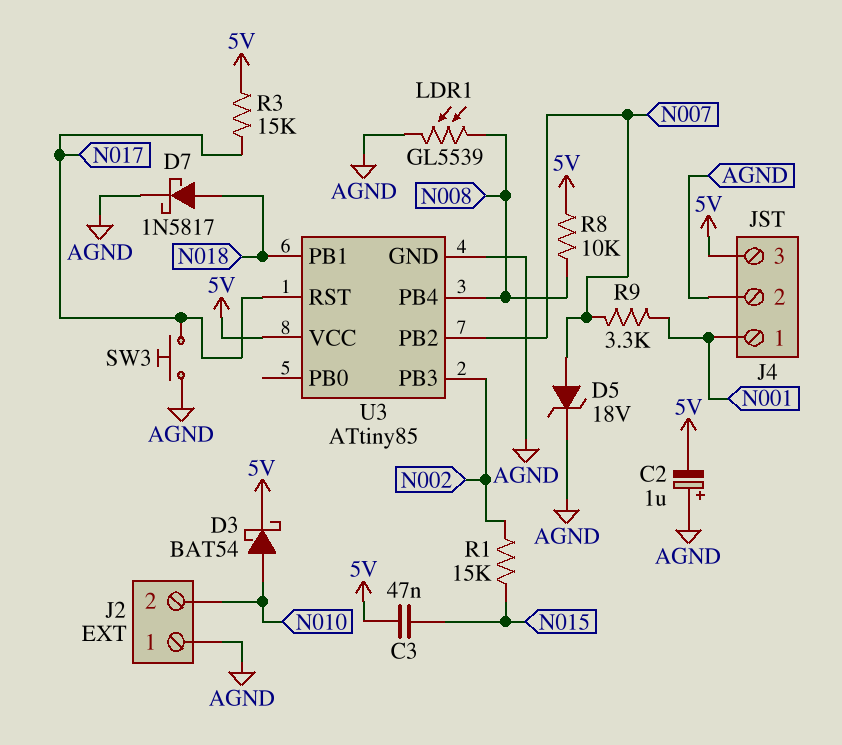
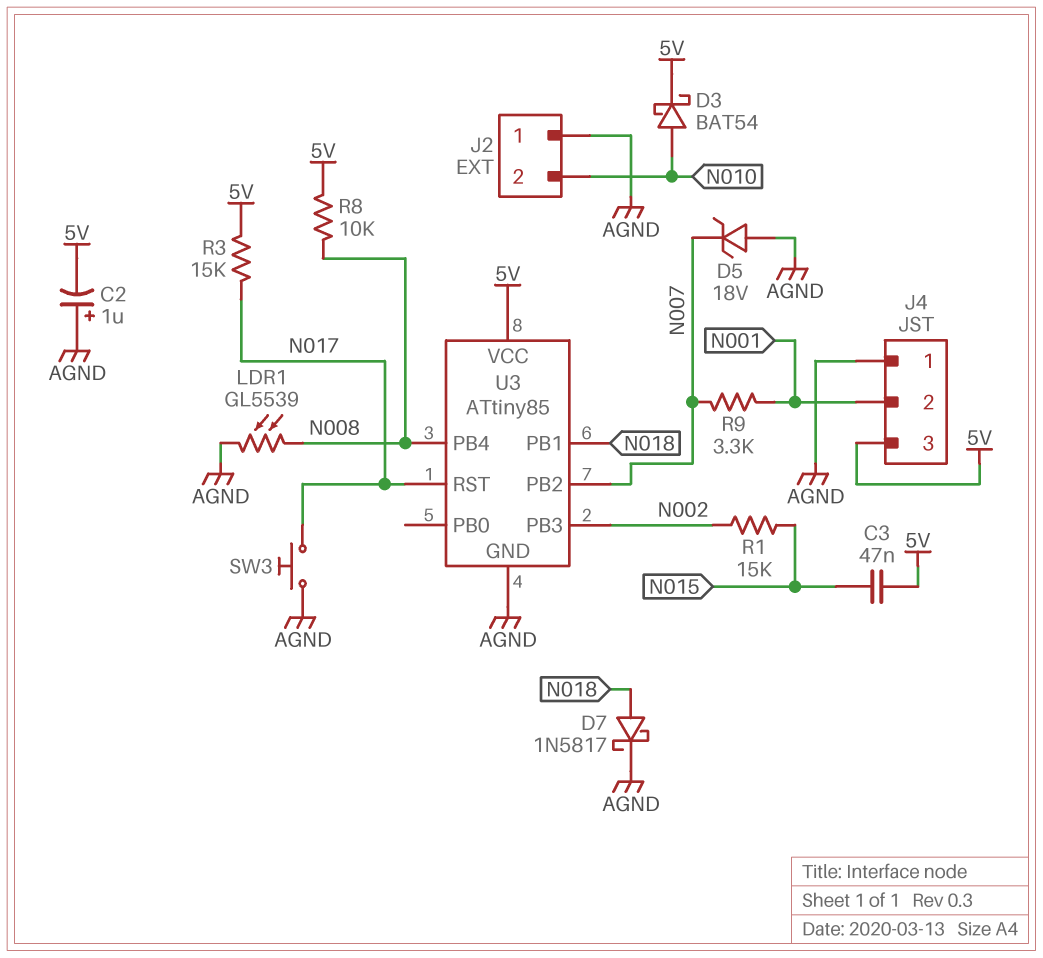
D5: zener 18V (A N007, K AGND) -> zener 18V (A AGND, K N007)
J4 pin 1: N001 -> AGND
J4 pin 2: AGND -> N001

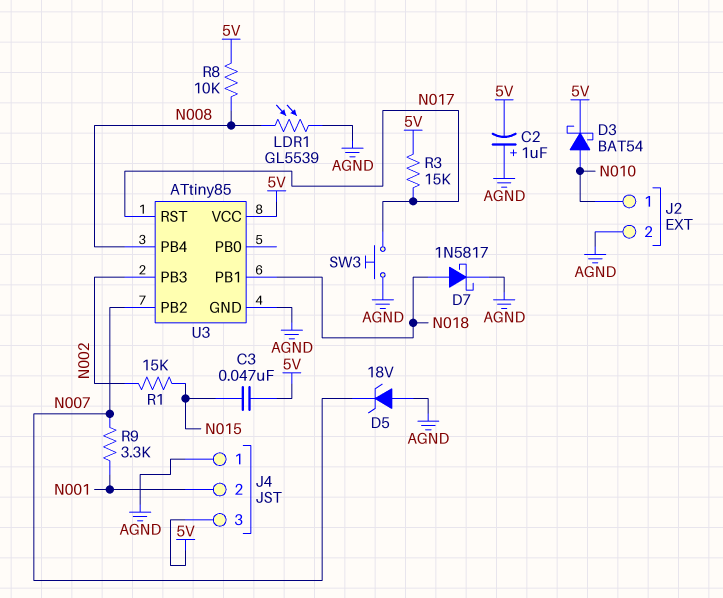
J2 pin 1: AGND -> N010
J2 pin 2: N010 -> AGND

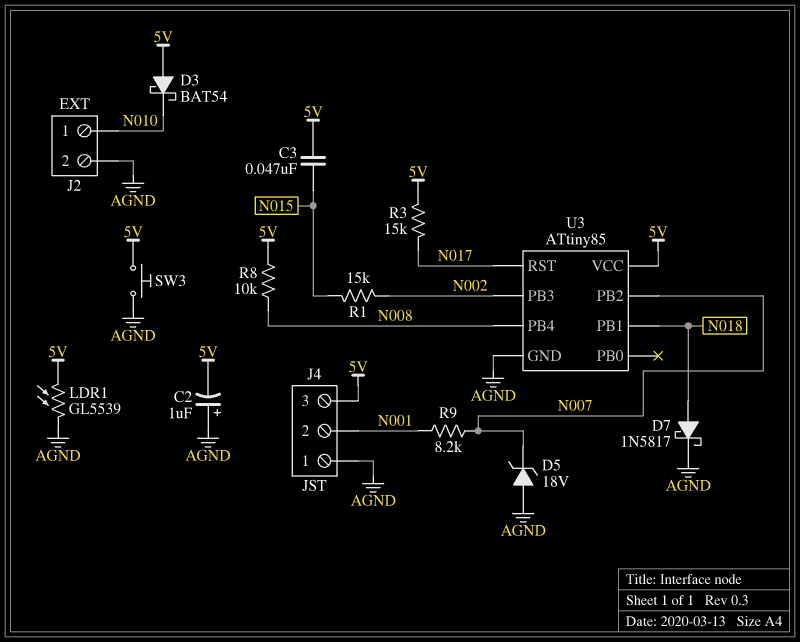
D3: schottky BAT54 (A N010, K 5V) -> schottky BAT54 (A 5V, K N010)
LDR1: GL5539 (AGND, N008) -> GL5539 (5V, AGND)
R9: 3.3k (N001, N007) -> 8.2k (N001, N007)
SW3: button (AGND, N017) -> button (5V, AGND)

